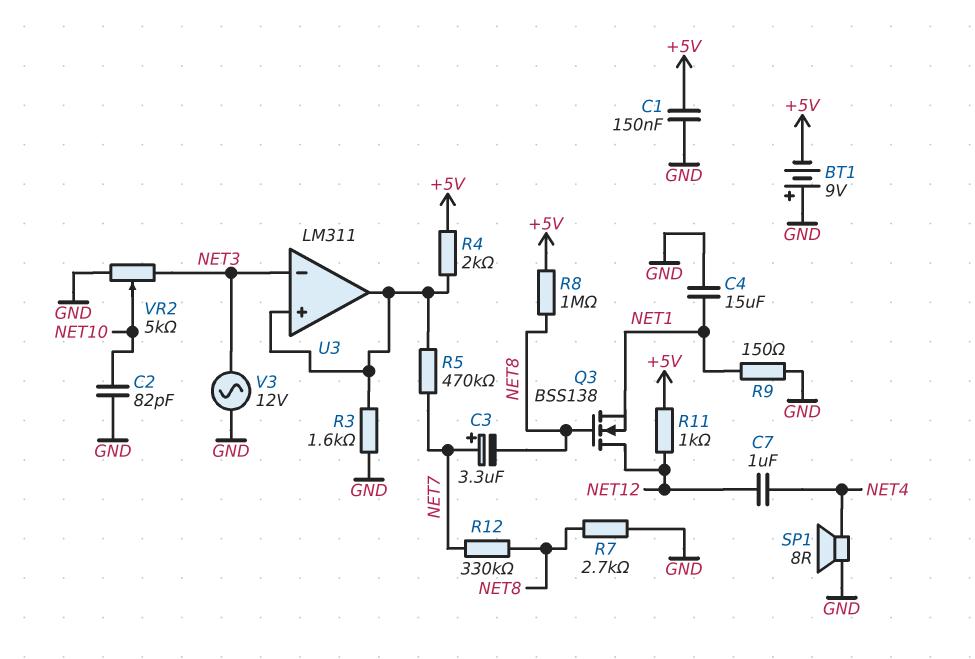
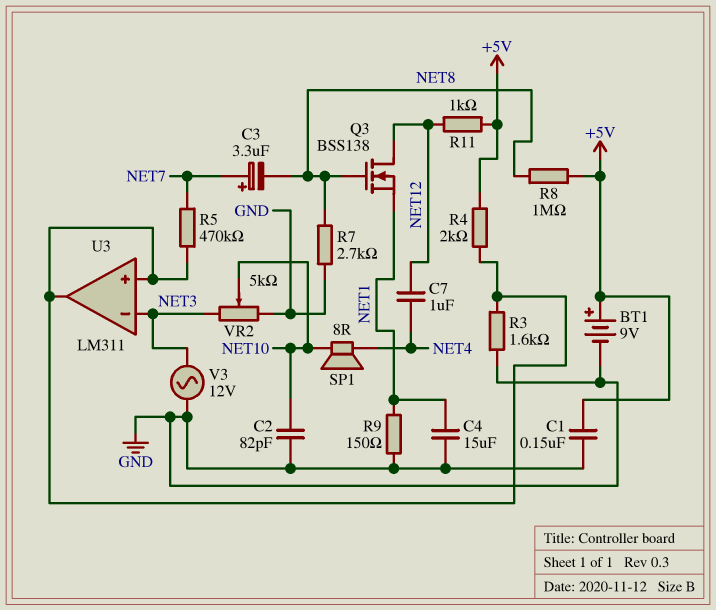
BT1: 9V (plus GND, minus +5V) -> 9V (plus +5V, minus GND)
R12: 330k (NET7, NET8) -> none
SP1: speaker 8R (GND, NET4) -> speaker 8R (NET4, NET10)

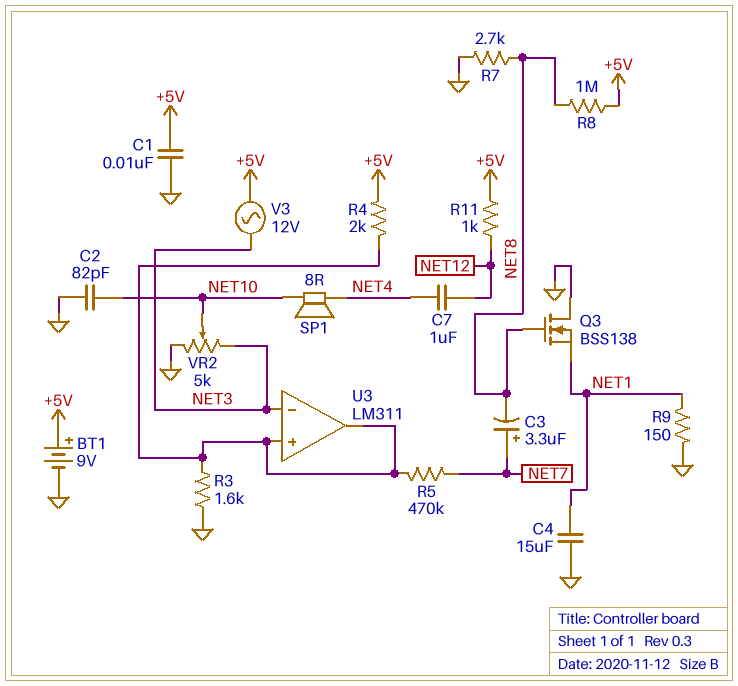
C1: 150nF (+5V, GND) -> 10nF (+5V, GND)
Q3: NMOS BSS138 (G NET8, D NET12, S NET1) -> NMOS BSS138 (G NET8, D GND, S NET1)
V3: AC 12V (GND, NET3) -> AC 12V (+5V, NET3)

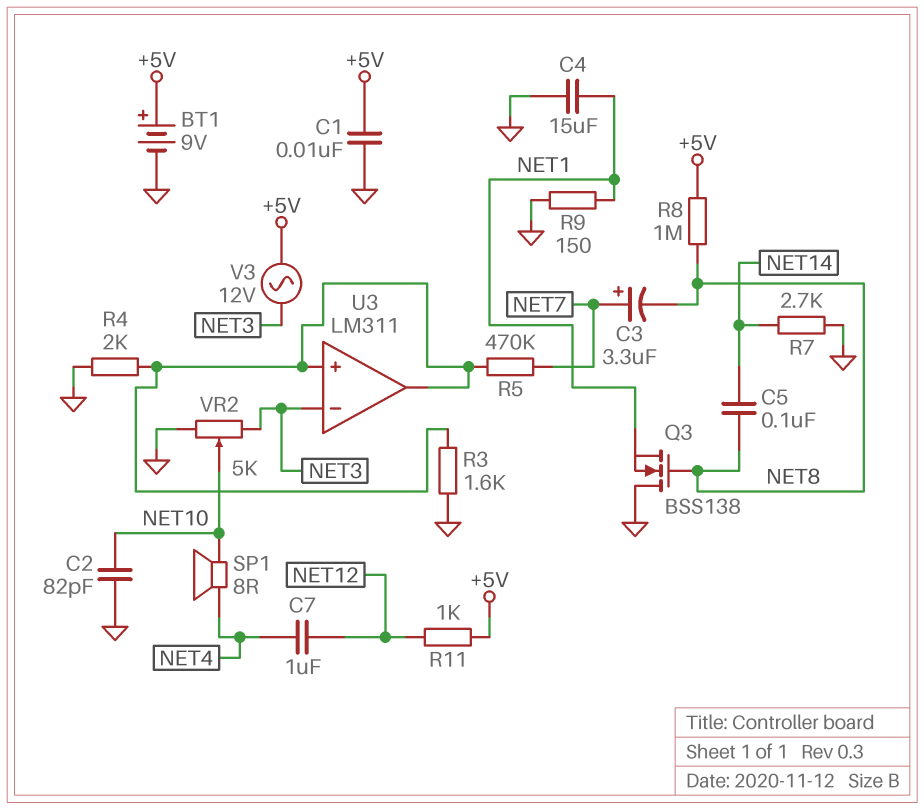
C5: none -> 100nF (NET8, NET14)
R4: 2k (+5V, U3/in+) -> 2k (GND, U3/in+)
R7: 2.7k (GND, NET8) -> 2.7k (GND, NET14)

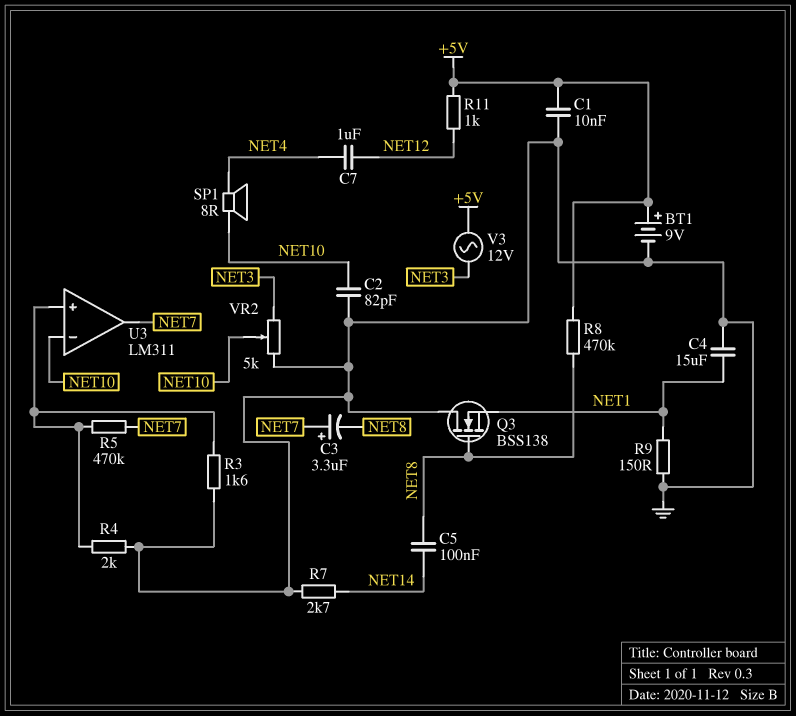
R8: 1M (+5V, NET8) -> 470k (+5V, NET8)
U3 pin in-: NET3 -> NET10
U3 pin out: U3/in+ -> NET7

